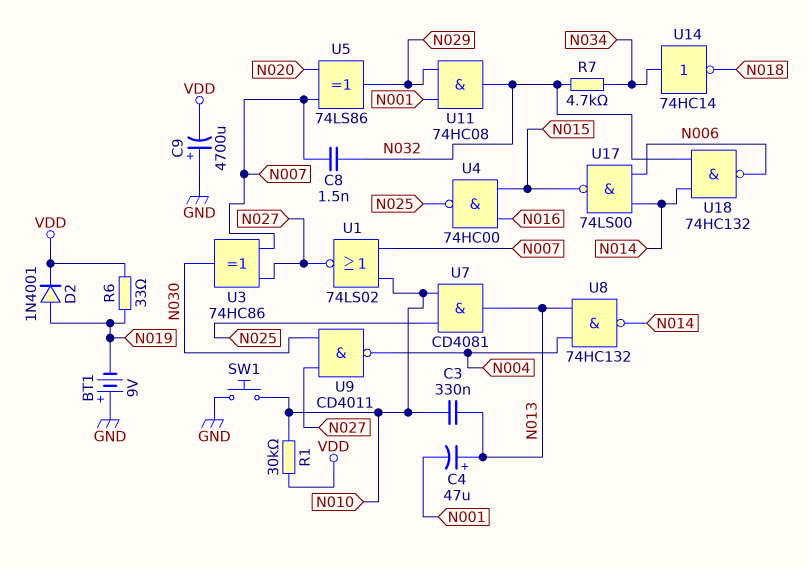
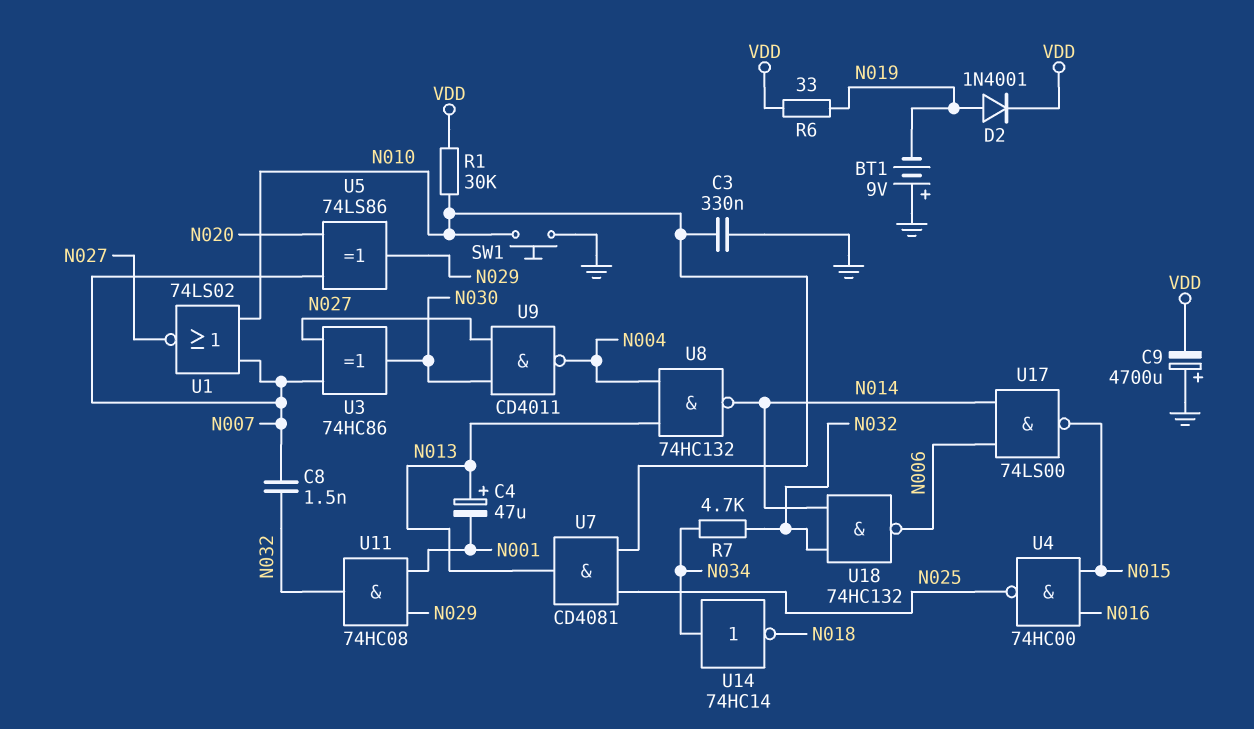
C3: 330nF (N010, N013) -> 330nF (GND, N010)

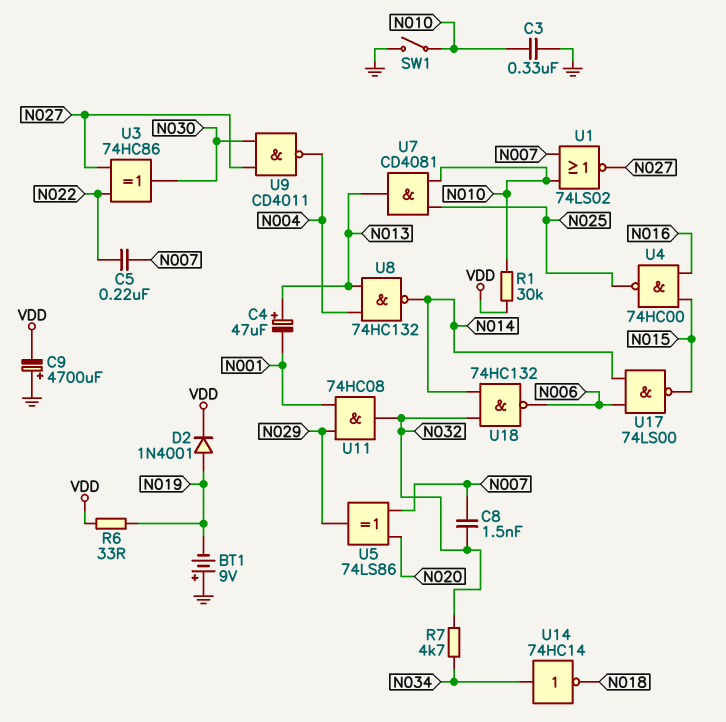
C5: none -> 220nF (N007, N022)
SW1: button (GND, N010) -> switch (GND, N010)
U3: XOR 74HC86 (in N007, in N027, out N030) -> XOR 74HC86 (in N022, in N027, out N030)

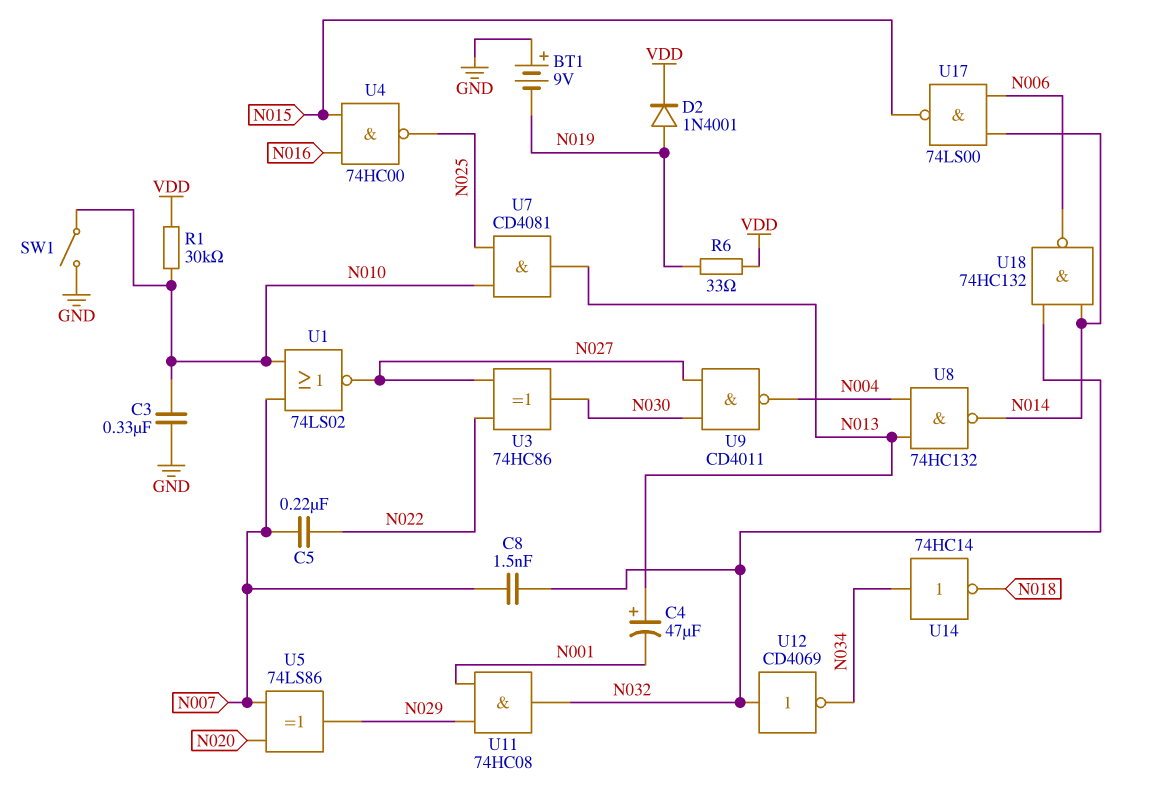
C9: 4700uF (plus GND, minus VDD) -> none
R7: 4.7k (N032, N034) -> none
U12: none -> NOT CD4069 (in N032, out N034)

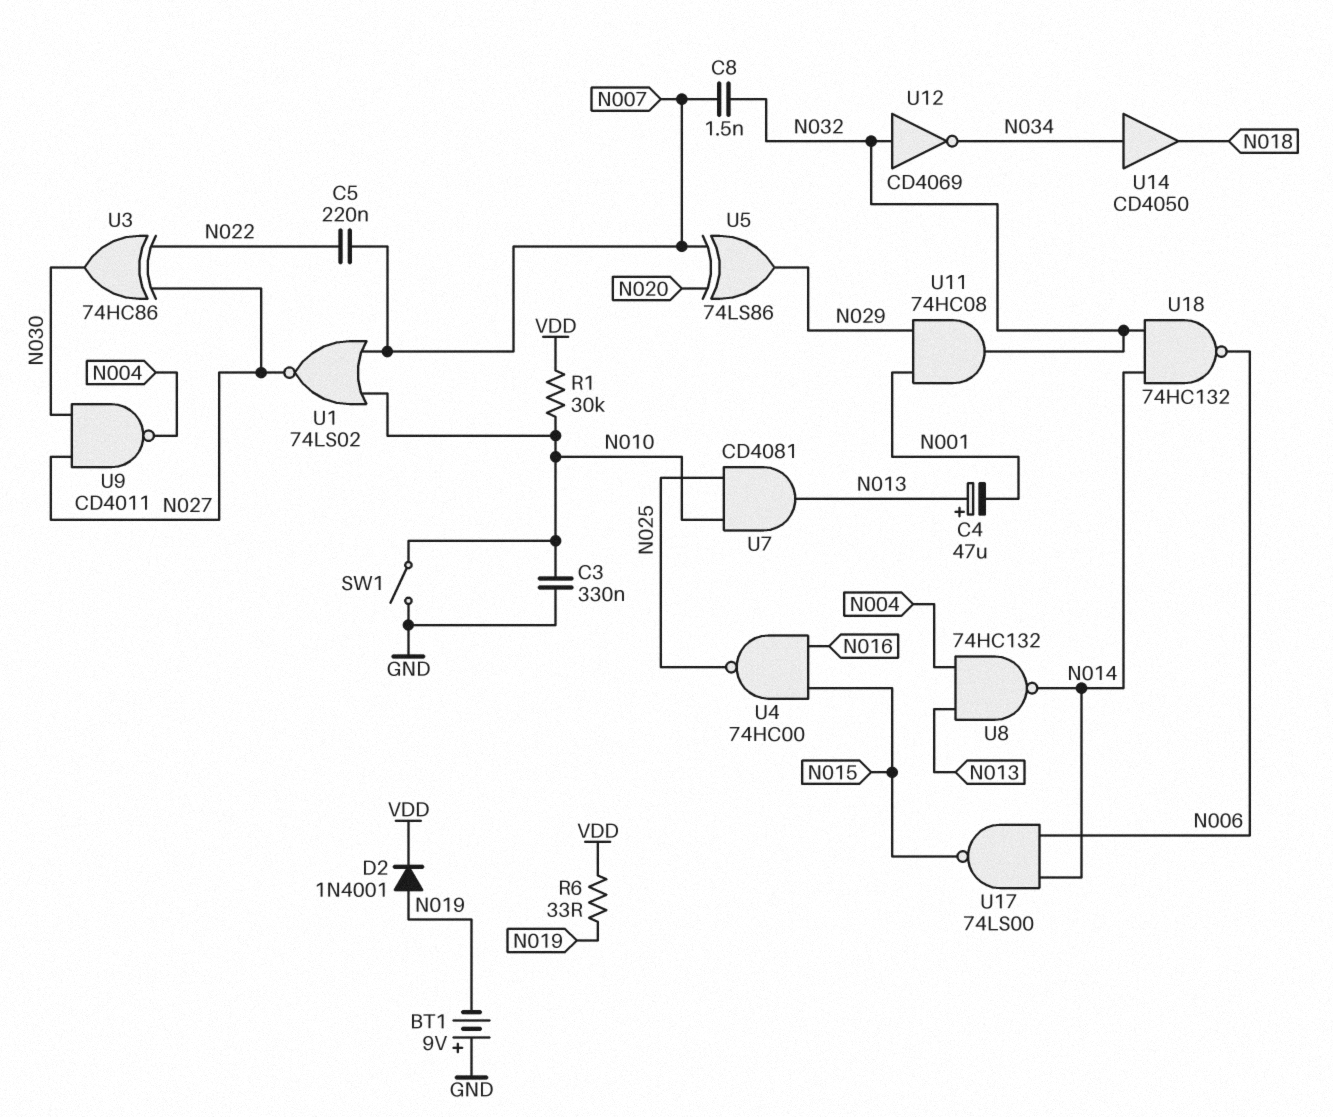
U14: NOT 74HC14 (in N034, out N018) -> buffer CD4050 (in N034, out N018)

